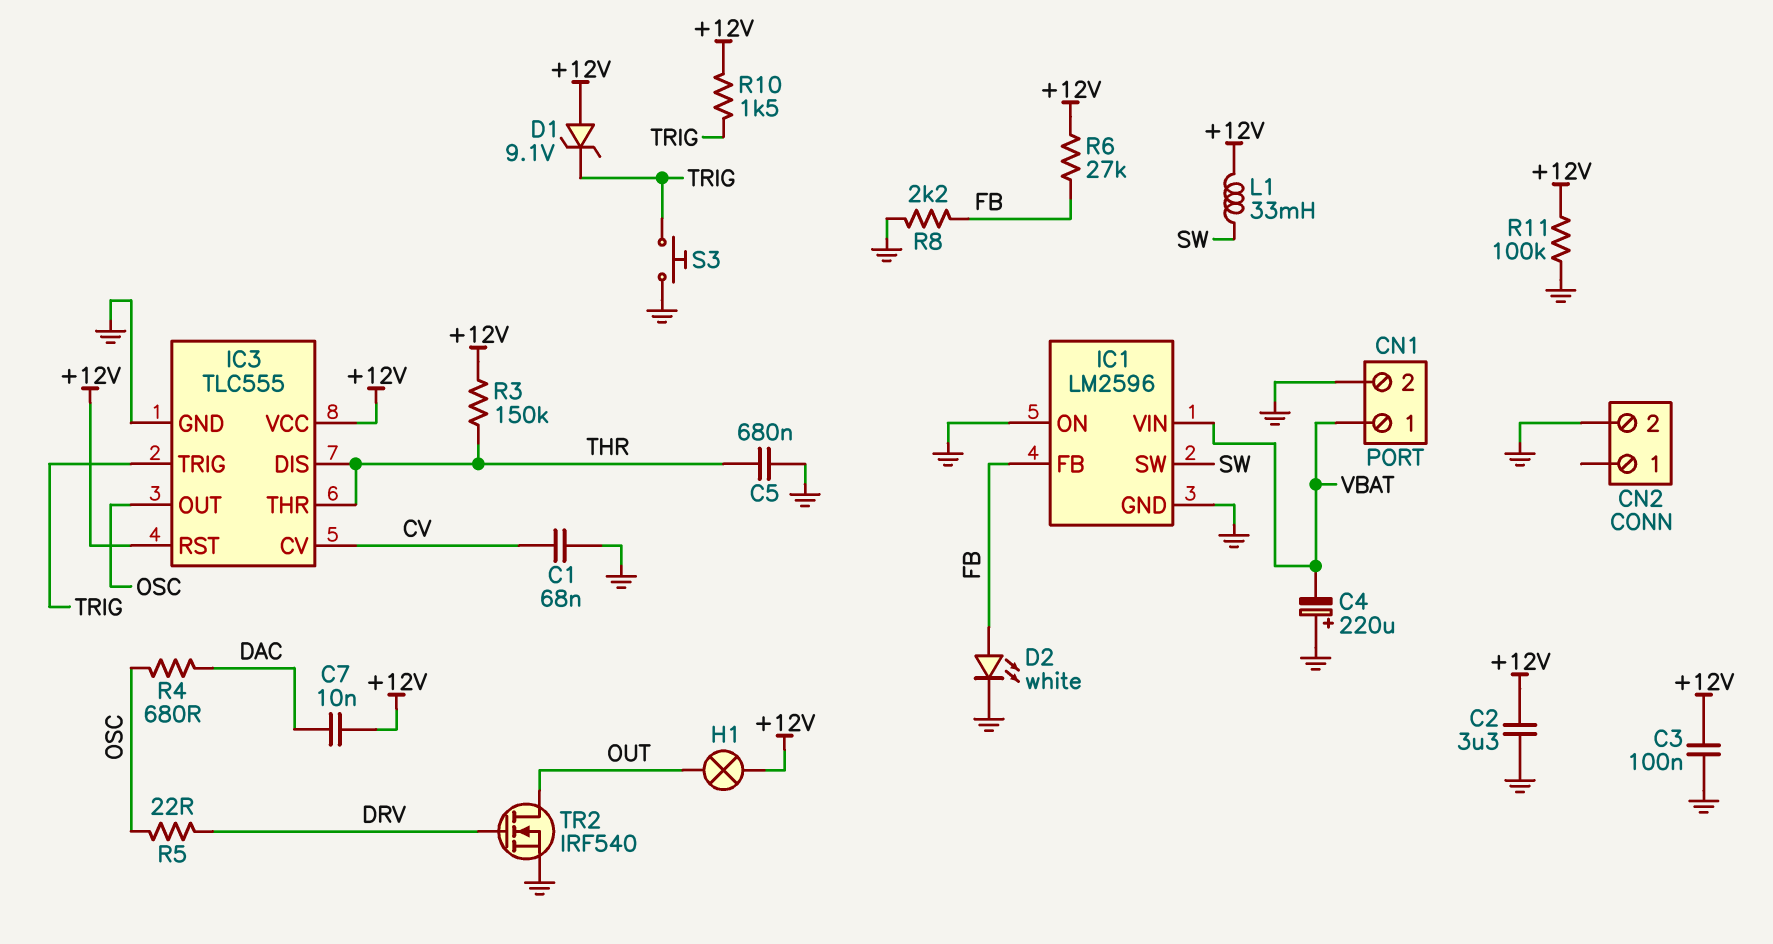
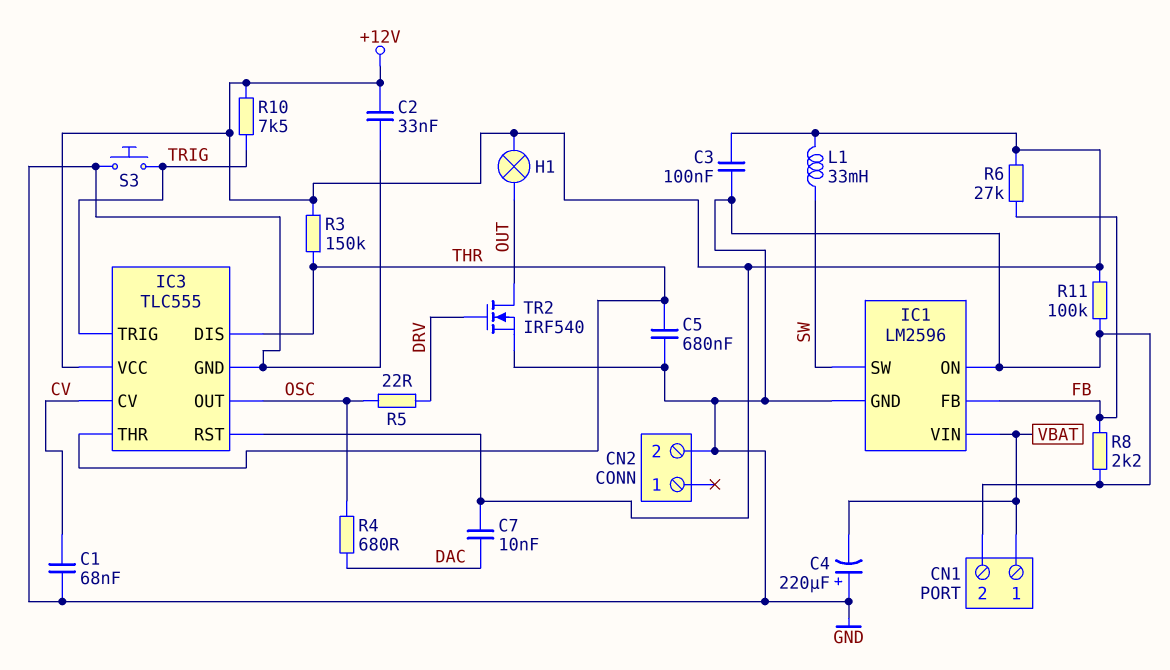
C2: 3.3uF (+12V, GND) -> 33nF (+12V, GND)
D1: zener 9.1V (A +12V, K TRIG) -> none
D2: LED white (A FB, K GND) -> none
R10: 1.5k (+12V, TRIG) -> 7.5k (+12V, TRIG)

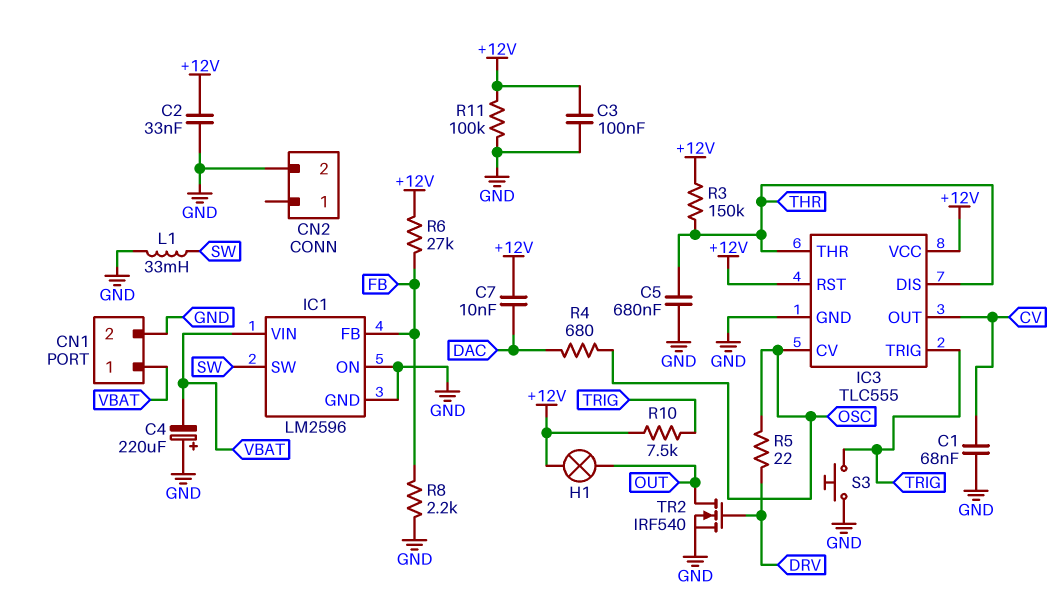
IC3 pin CV: CV -> OSC
IC3 pin OUT: OSC -> CV
L1: 33mH (+12V, SW) -> 33mH (GND, SW)

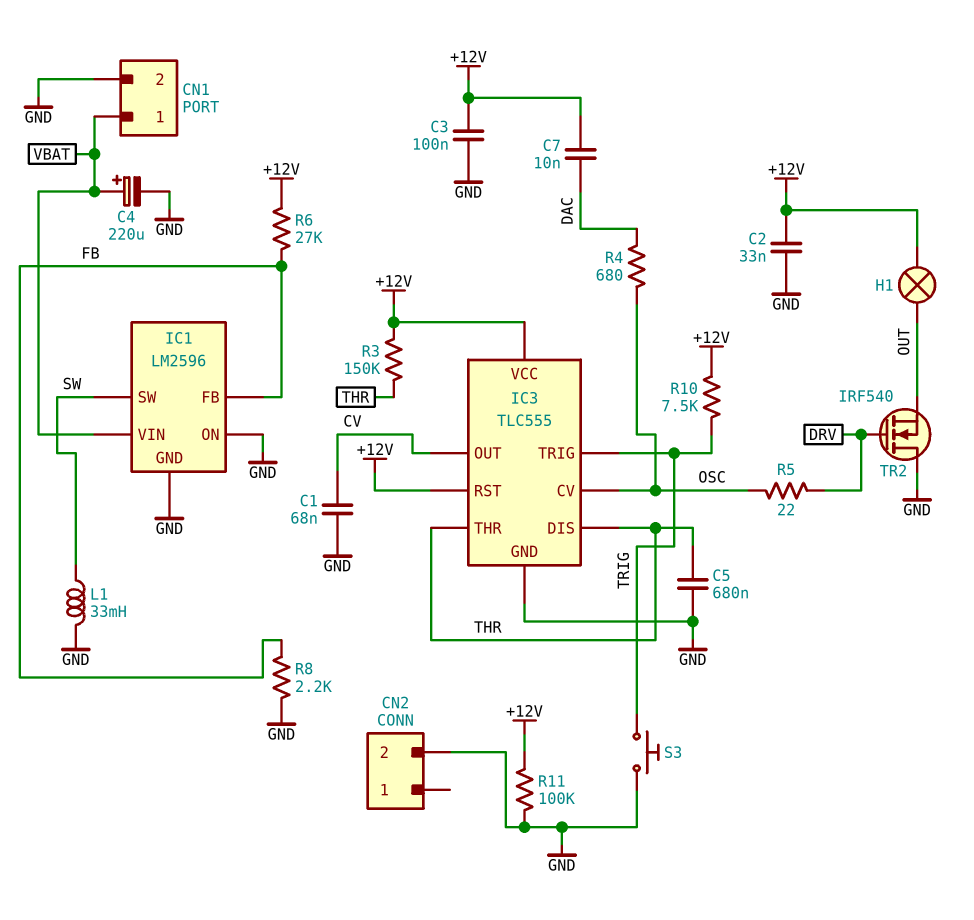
C4: 220uF (plus GND, minus VBAT) -> 220uF (plus VBAT, minus GND)
TR2: NMOS IRF540 (G DRV, D OUT, S GND) -> NMOS IRF540 (G DRV, D GND, S OUT)

